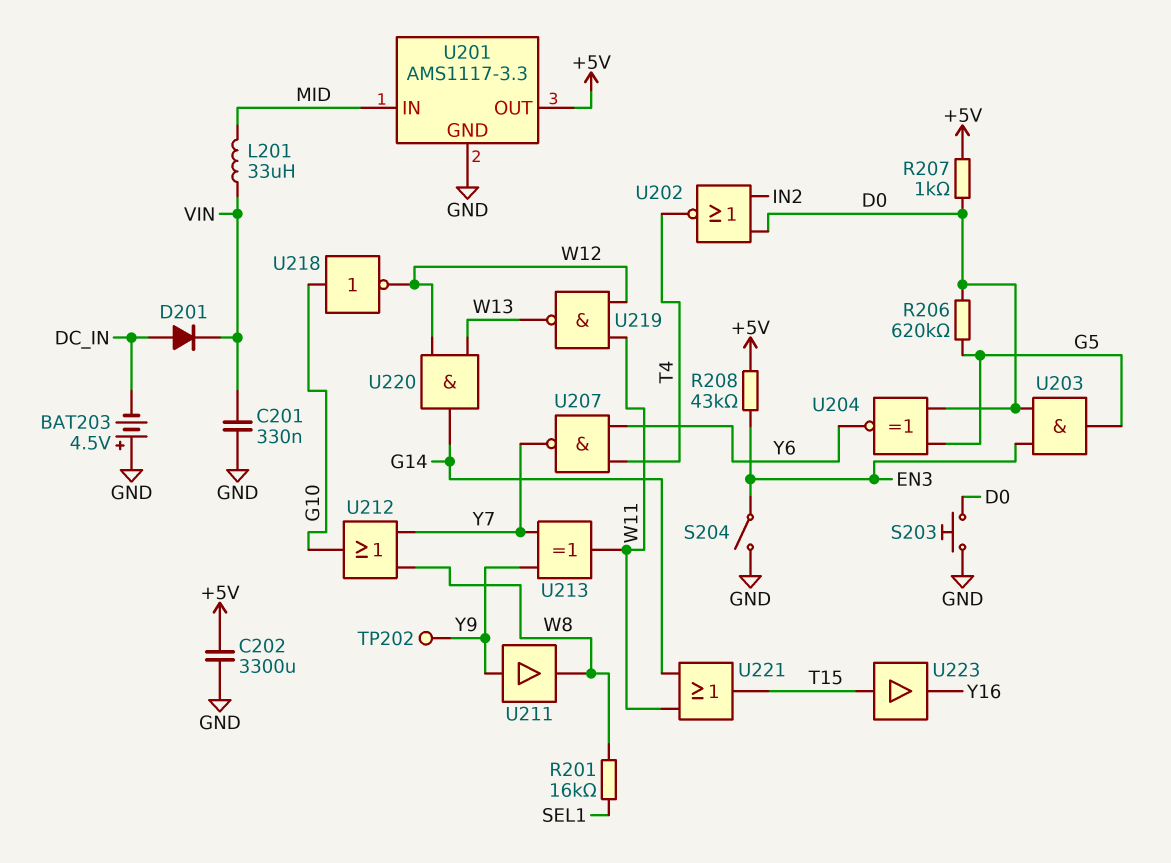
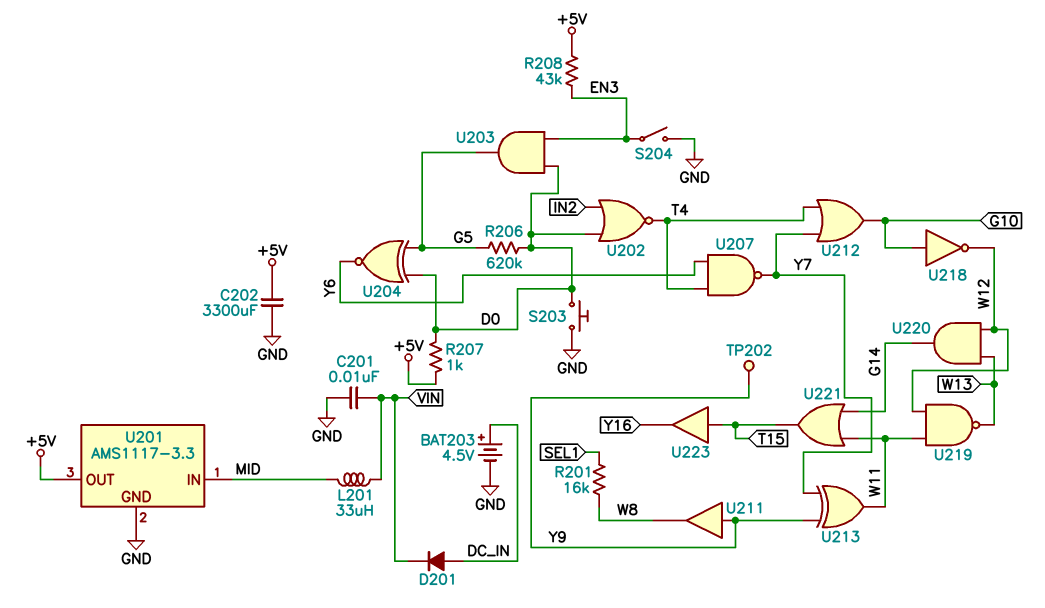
BAT203: 4.5V (plus GND, minus DC_IN) -> 4.5V (plus DC_IN, minus GND)
C201: 330nF (GND, VIN) -> 10nF (GND, VIN)
U212: OR (in W8, in Y7, out G10) -> OR (in T4, in Y7, out G10)

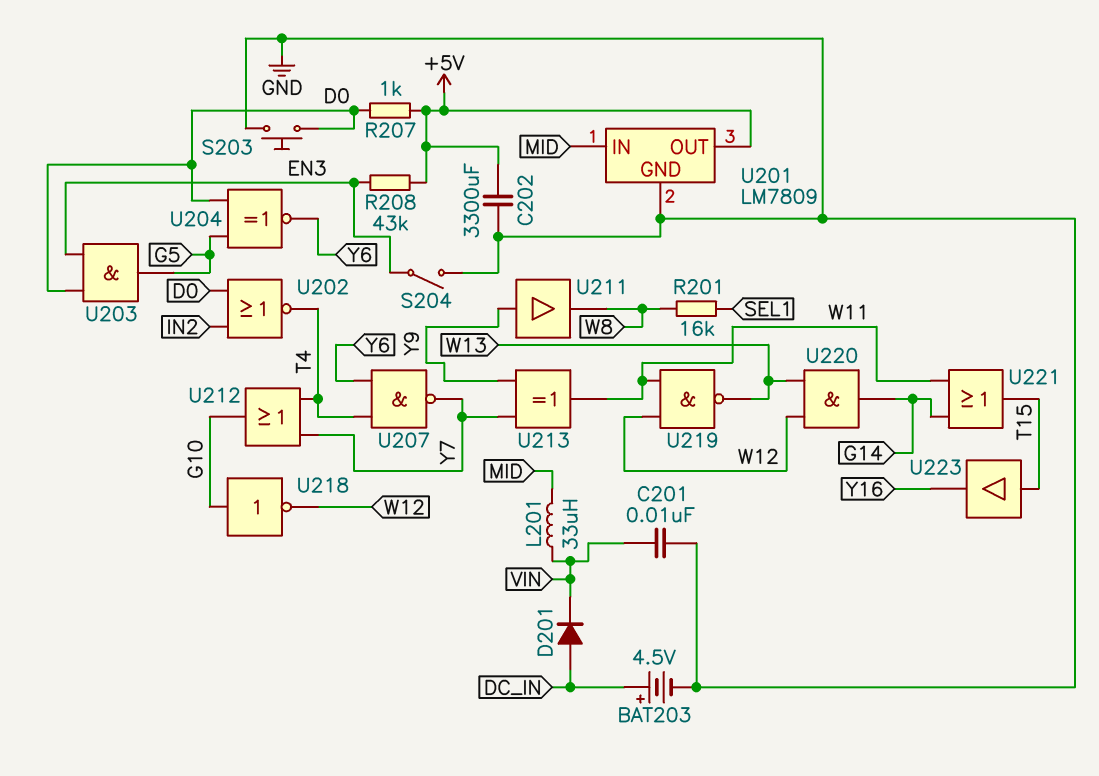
R206: 620k (D0, G5) -> none
TP202: test point (Y9) -> none
U201: AMS1117-3.3 -> LM7809

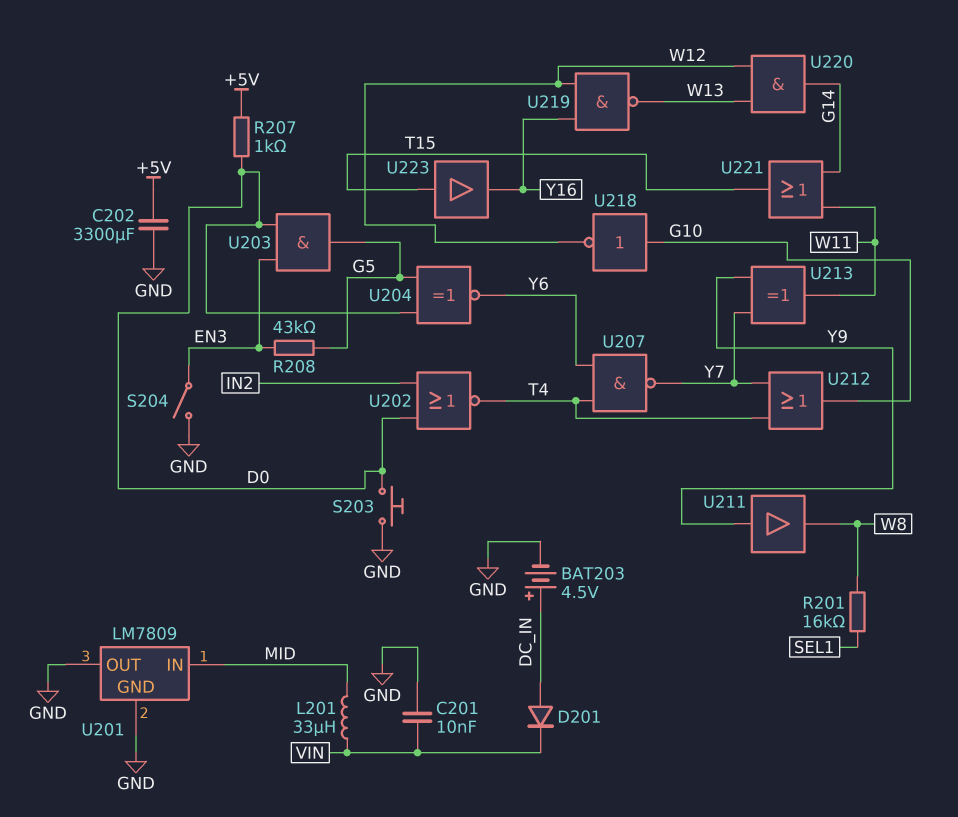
R208: 43k (+5V, EN3) -> 43k (EN3, G5)
U201 pin OUT: +5V -> GND
U219: NAND (in W11, in W12, out W13) -> NAND (in W12, in Y16, out W13)

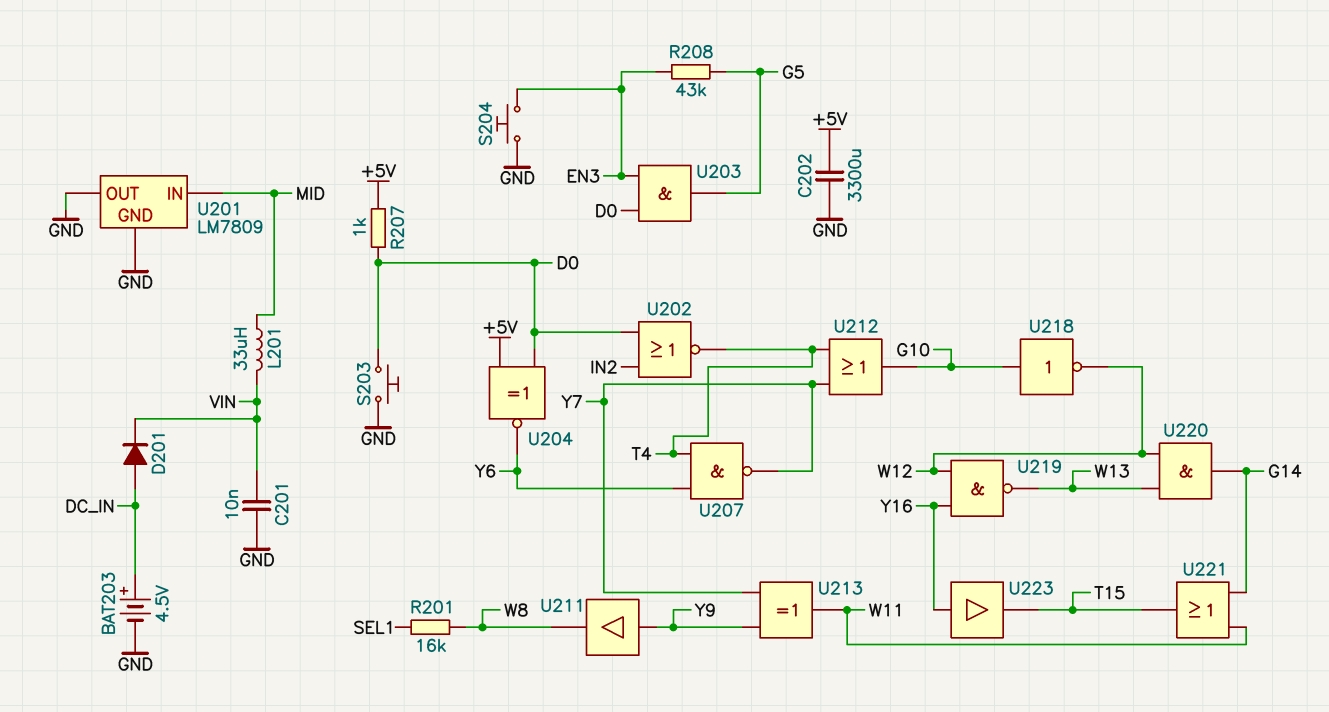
S204: switch (EN3, GND) -> button (EN3, GND)
U204: XNOR (in D0, in G5, out Y6) -> XNOR (in +5V, in D0, out Y6)
U223: buffer (in T15, out Y16) -> buffer (in Y16, out T15)

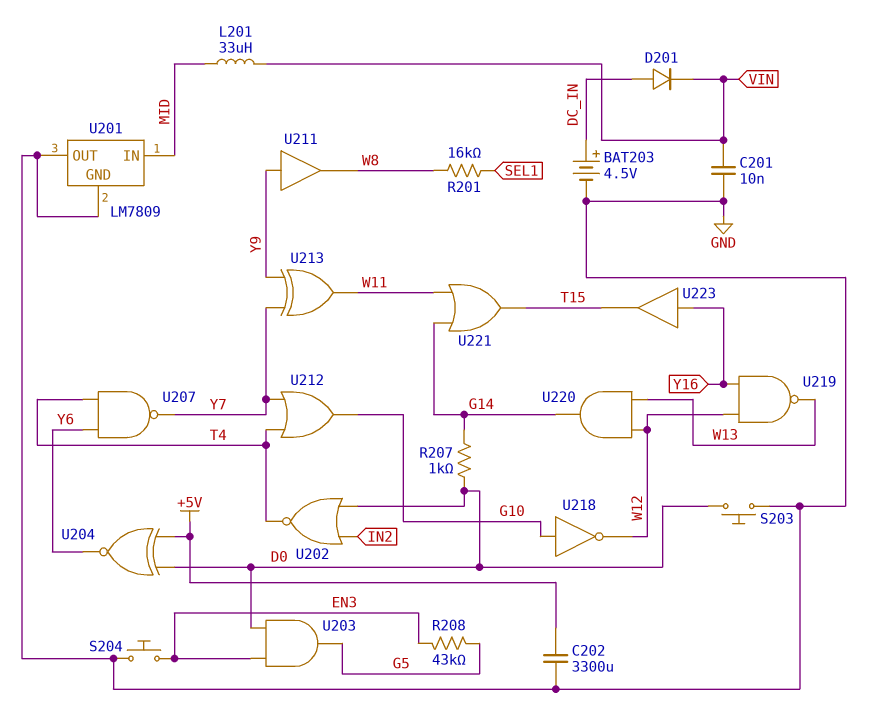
R207: 1k (+5V, D0) -> 1k (D0, G14)

